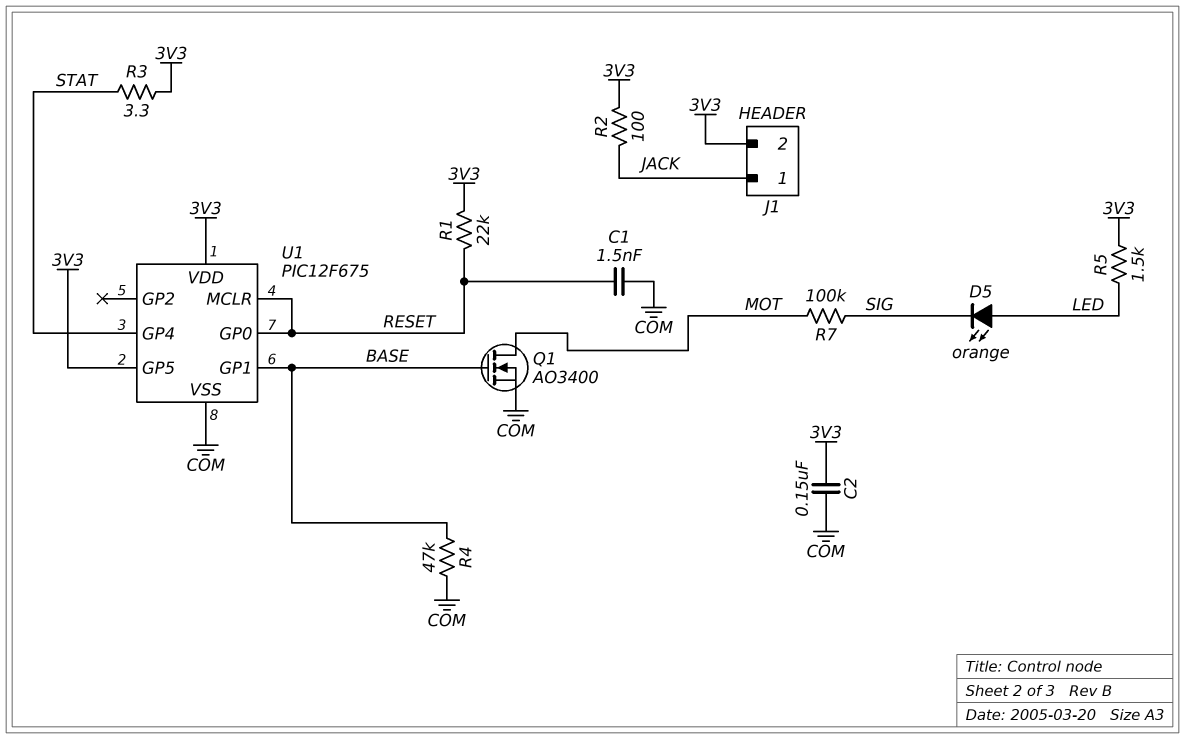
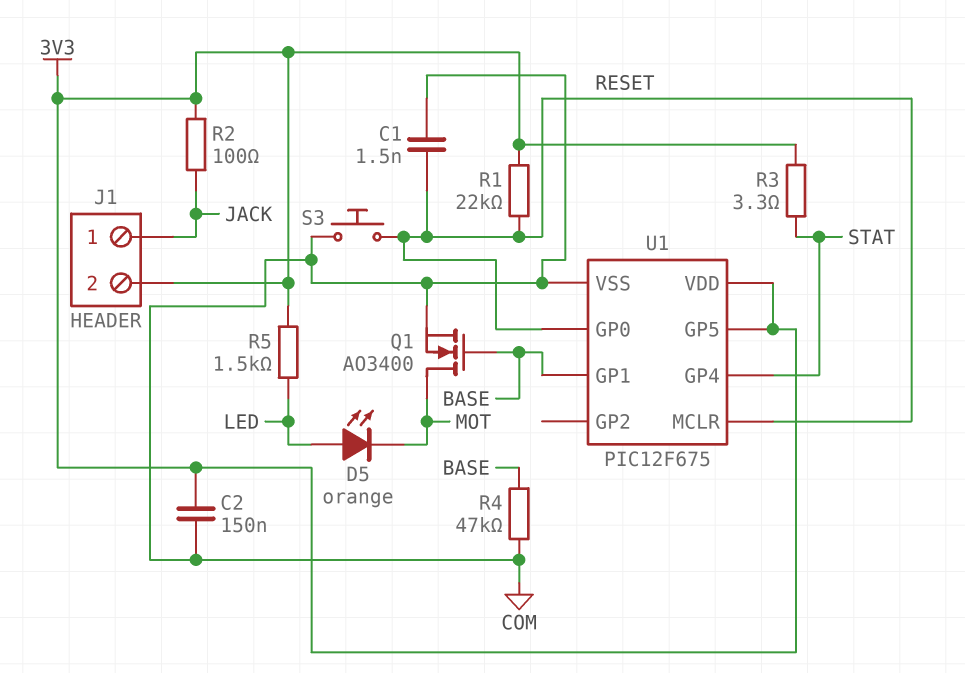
D5: LED orange (A LED, K SIG) -> LED orange (A LED, K MOT)
R7: 100k (MOT, SIG) -> none
S3: none -> button (COM, RESET)

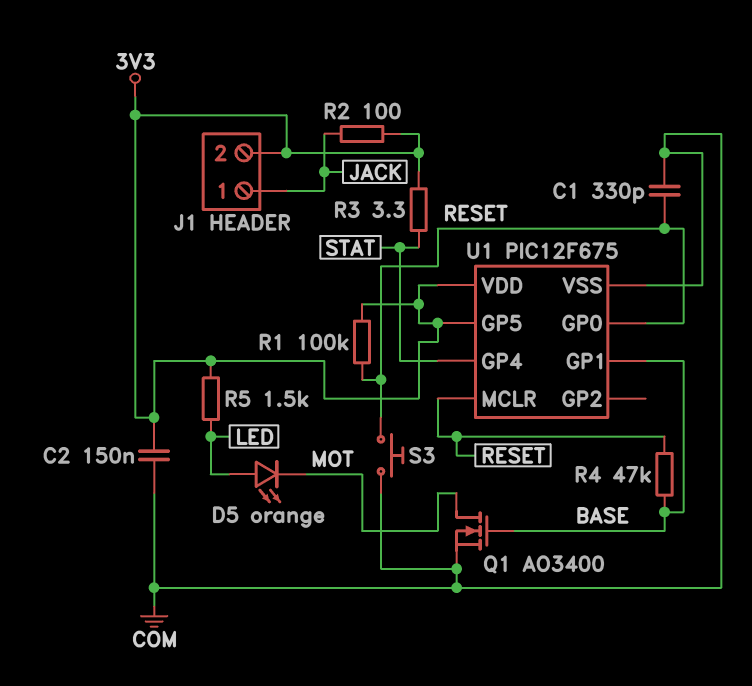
C1: 1.5nF (COM, RESET) -> 330pF (COM, RESET)
R1: 22k (3V3, RESET) -> 100k (3V3, RESET)
R4: 47k (BASE, COM) -> 47k (BASE, RESET)

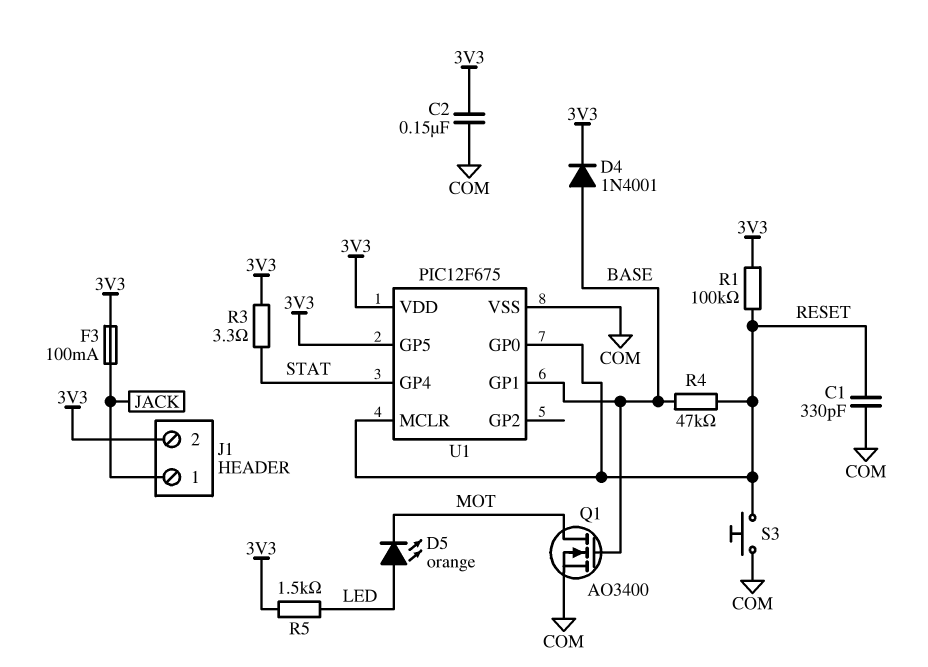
D4: none -> diode 1N4001 (A BASE, K 3V3)
F3: none -> 100mA (3V3, JACK)
R2: 100 (3V3, JACK) -> none

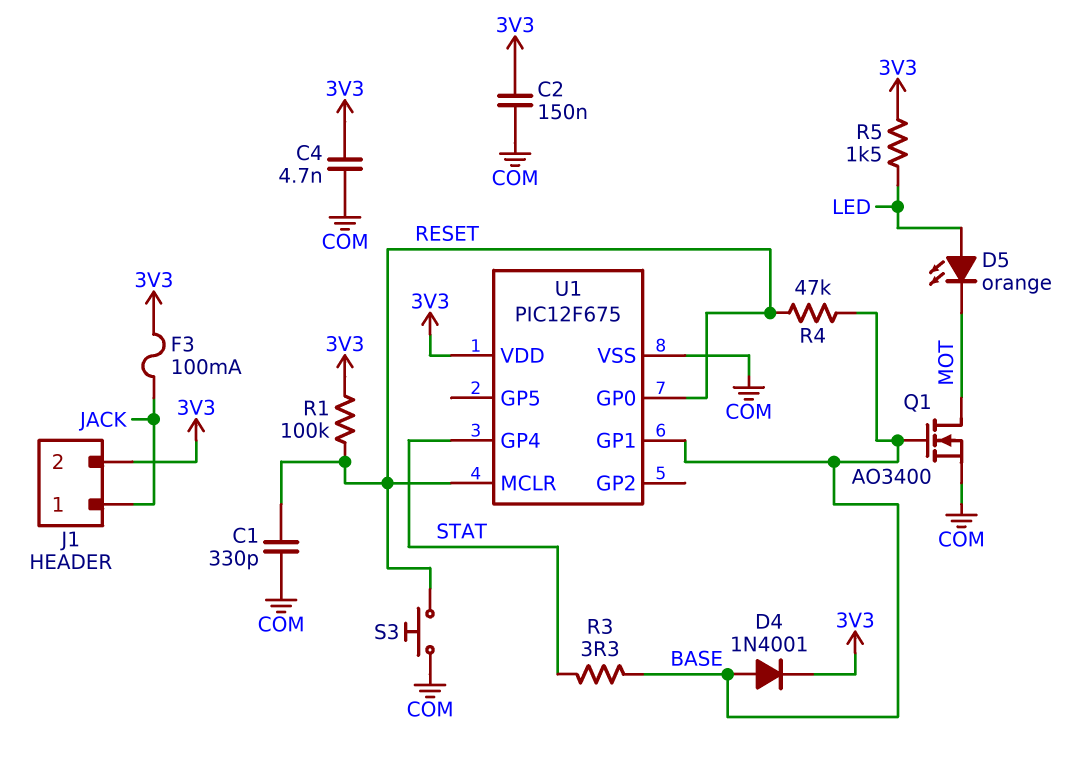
C4: none -> 4.7nF (3V3, COM)
R3: 3.3 (3V3, STAT) -> 3.3 (BASE, STAT)
U1 pin GP5: 3V3 -> none

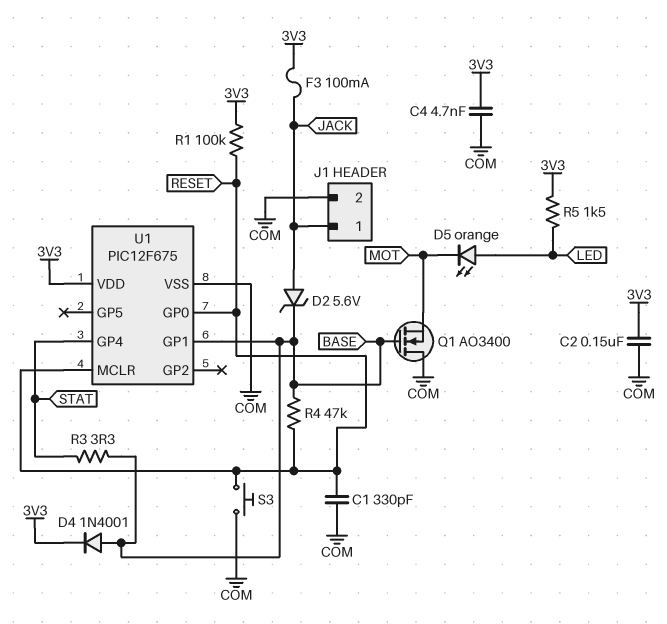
D2: none -> zener 5.6V (A JACK, K BASE)
J1 pin 2: 3V3 -> COM
Q1: NMOS AO3400 (G BASE, D MOT, S COM) -> NMOS AO3400 (G BASE, D COM, S MOT)

